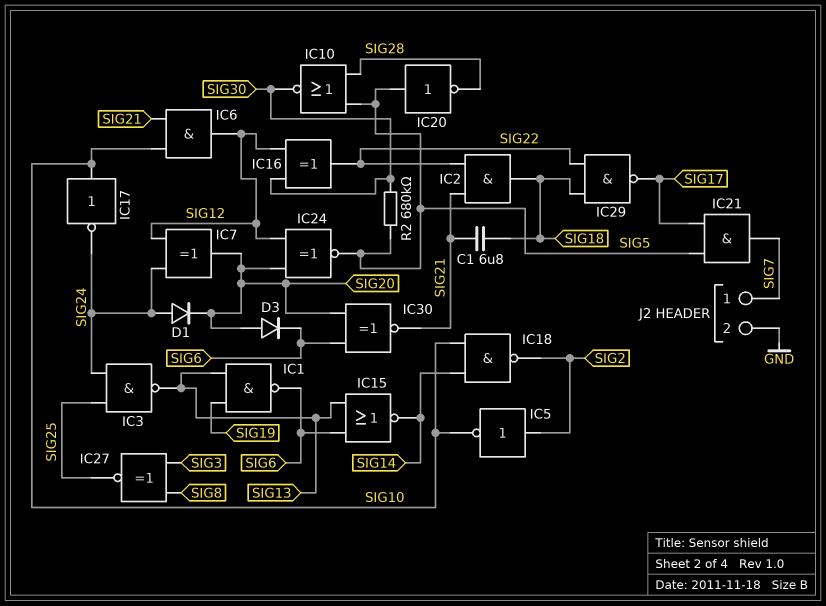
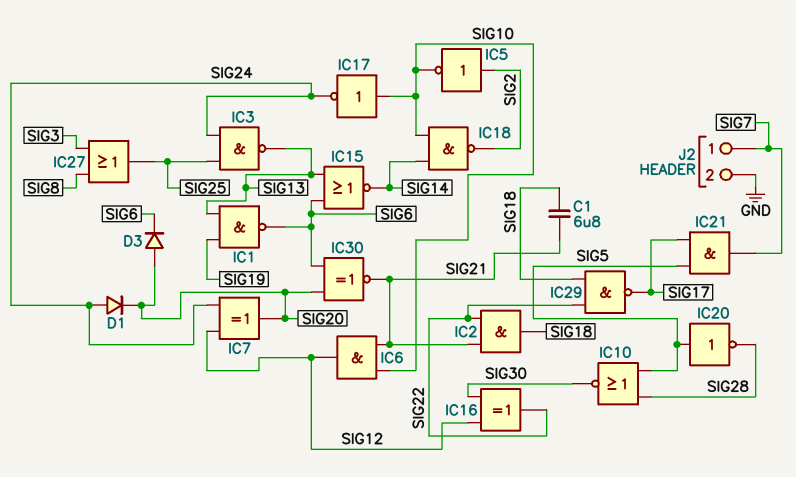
IC24: XNOR (in SIG12, in SIG20, out SIG5) -> none
IC27: XNOR (in SIG3, in SIG8, out SIG25) -> OR (in SIG3, in SIG8, out SIG25)
R2: 680k (SIG5, SIG30) -> none

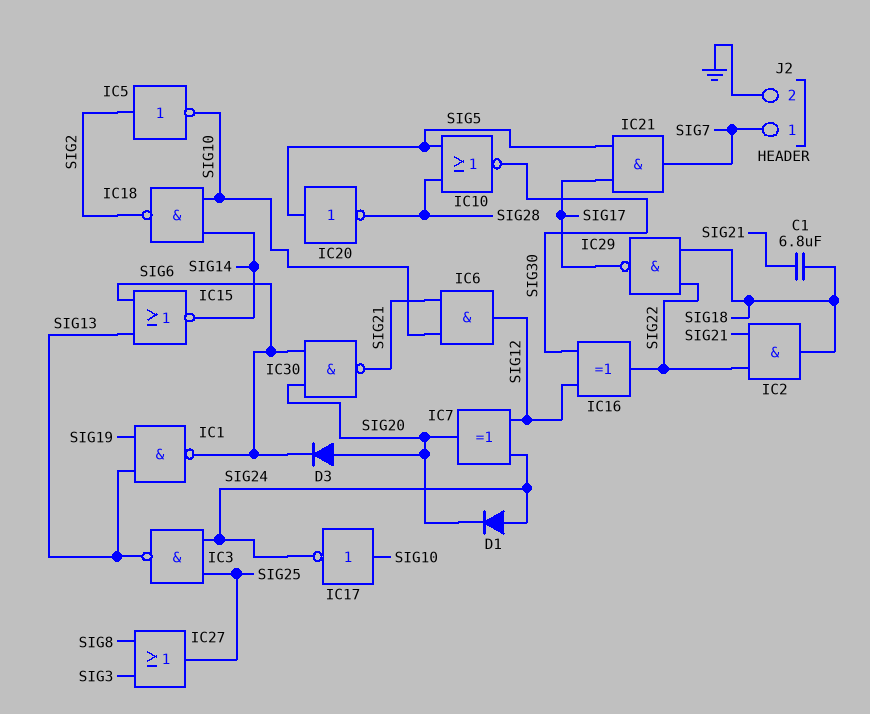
IC30: XNOR (in SIG6, in SIG20, out SIG21) -> NAND (in SIG6, in SIG20, out SIG21)

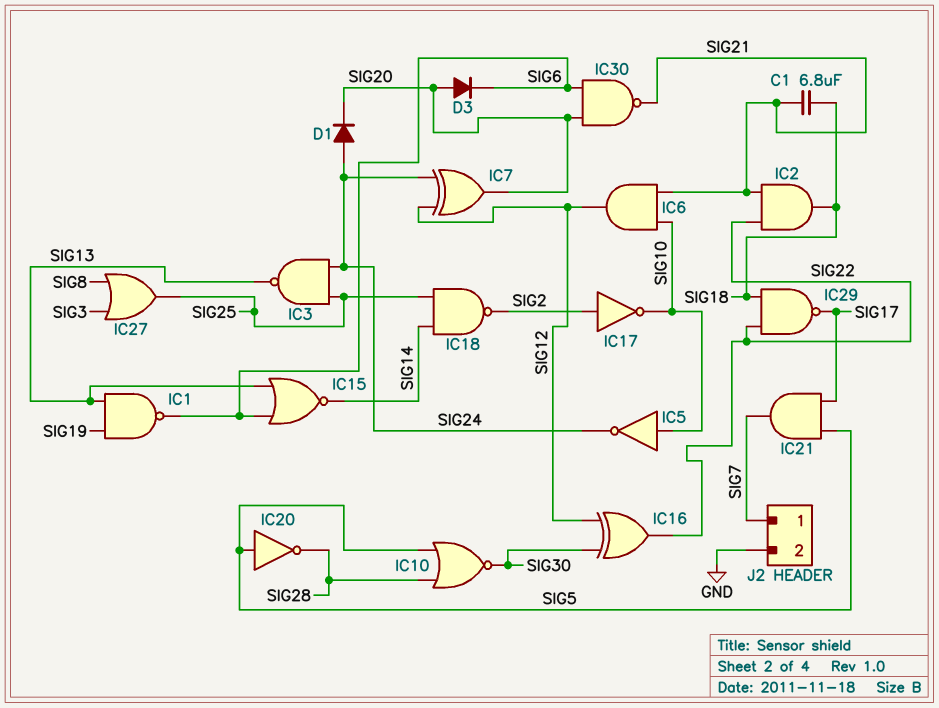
IC5: NOT (in SIG2, out SIG10) -> NOT (in SIG10, out SIG24)
IC17: NOT (in SIG10, out SIG24) -> NOT (in SIG2, out SIG10)
IC18: NAND (in SIG10, in SIG14, out SIG2) -> NAND (in SIG14, in SIG25, out SIG2)

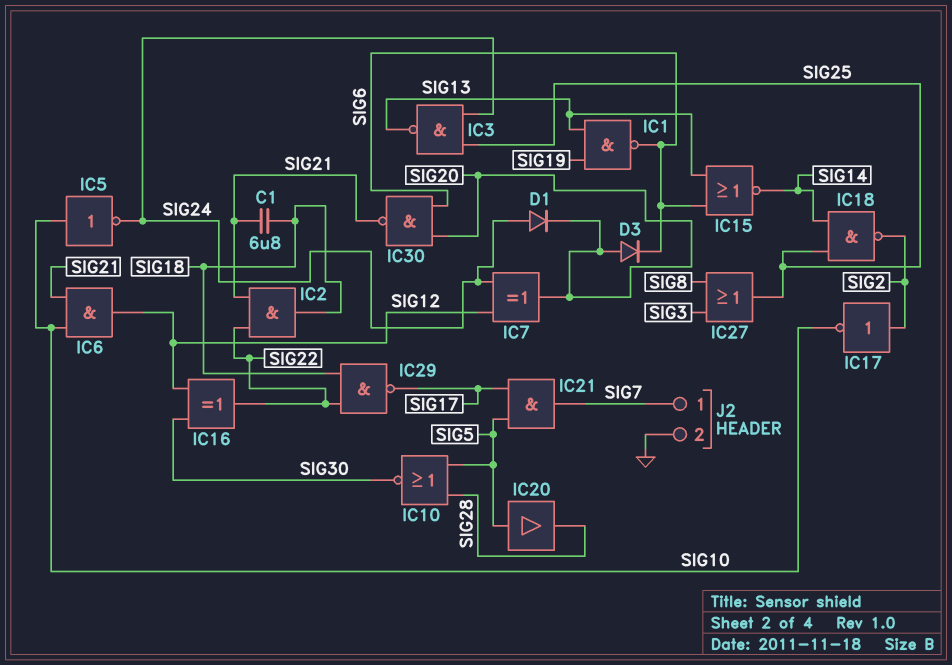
IC20: NOT (in SIG5, out SIG28) -> buffer (in SIG5, out SIG28)

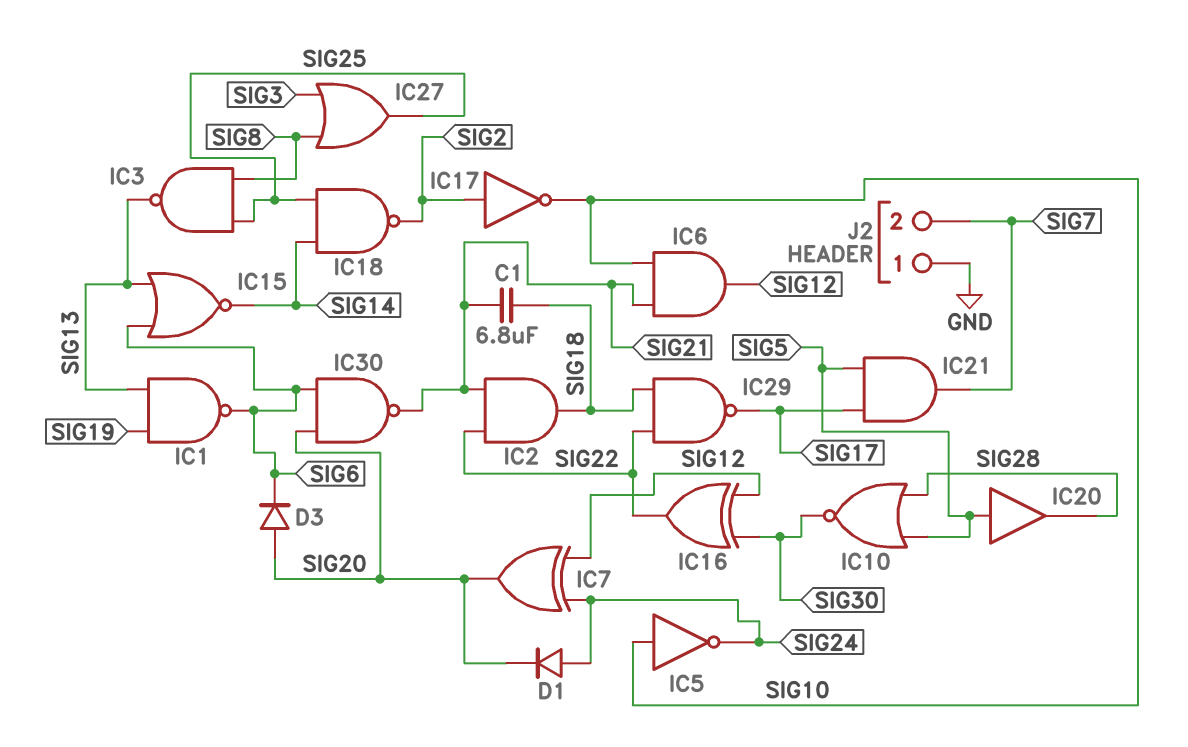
IC3: NAND (in SIG24, in SIG25, out SIG13) -> NAND (in SIG8, in SIG25, out SIG13)
J2 pin 1: SIG7 -> GND
J2 pin 2: GND -> SIG7

